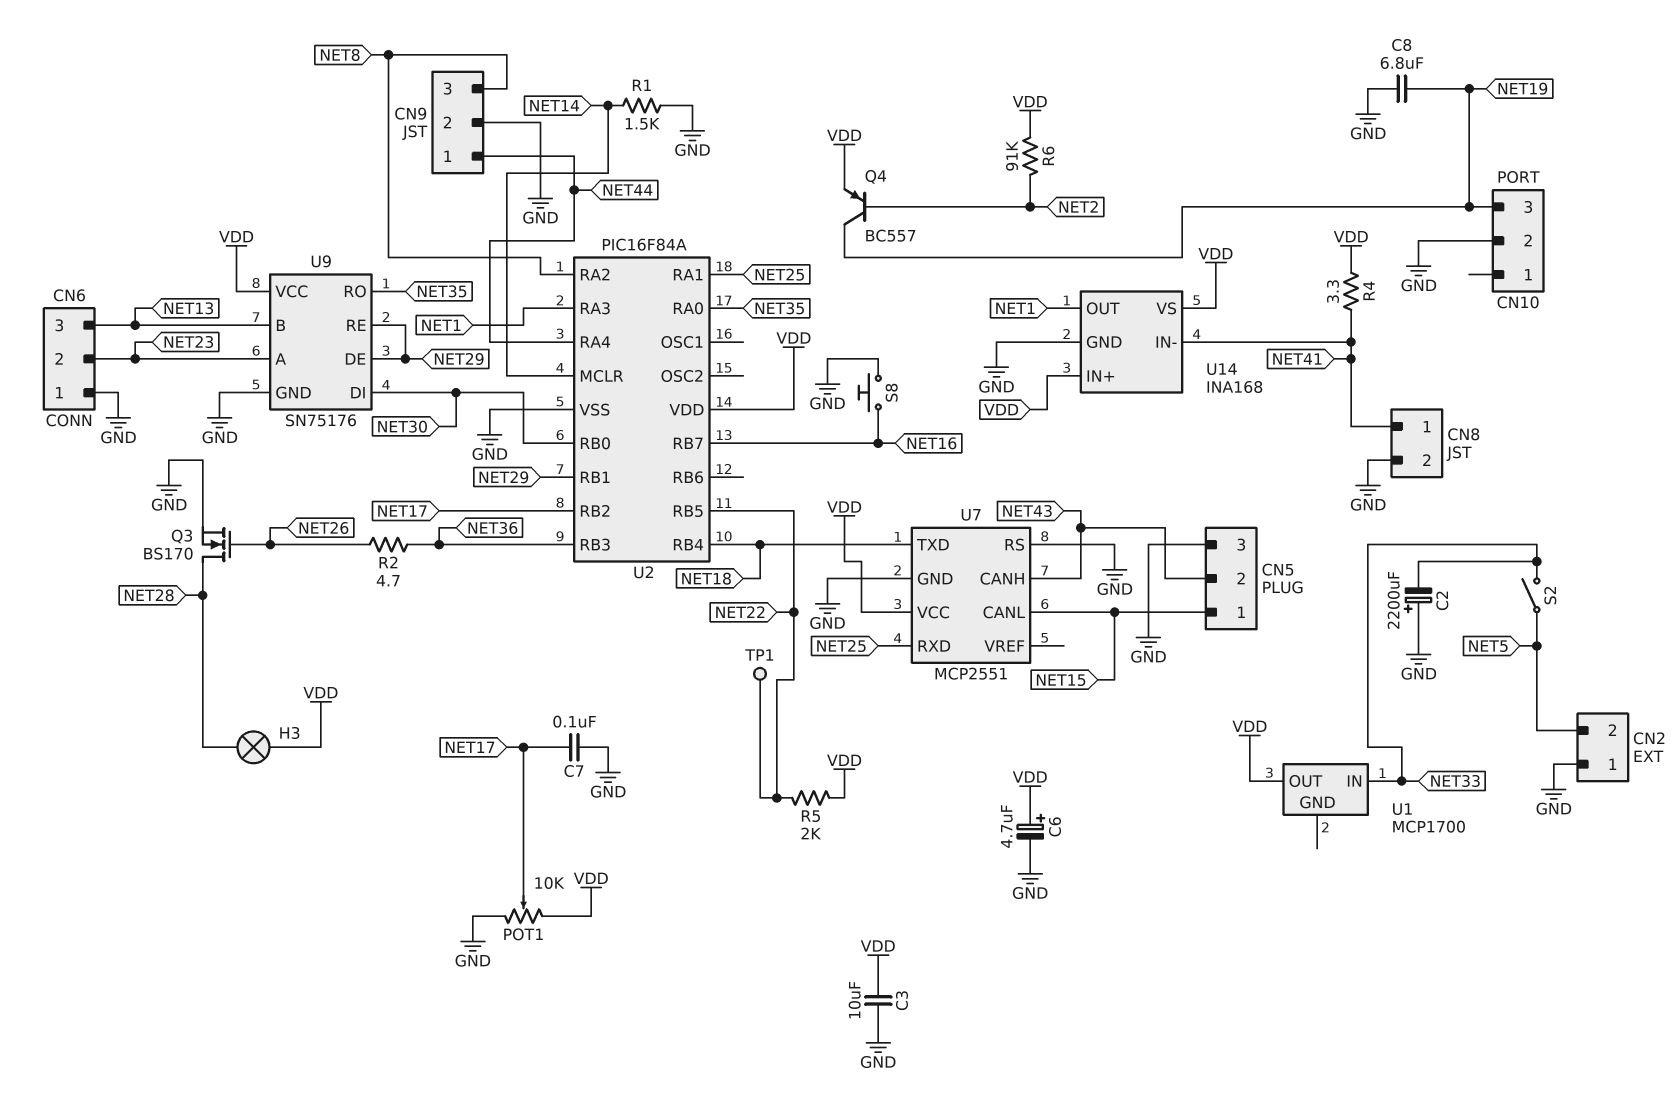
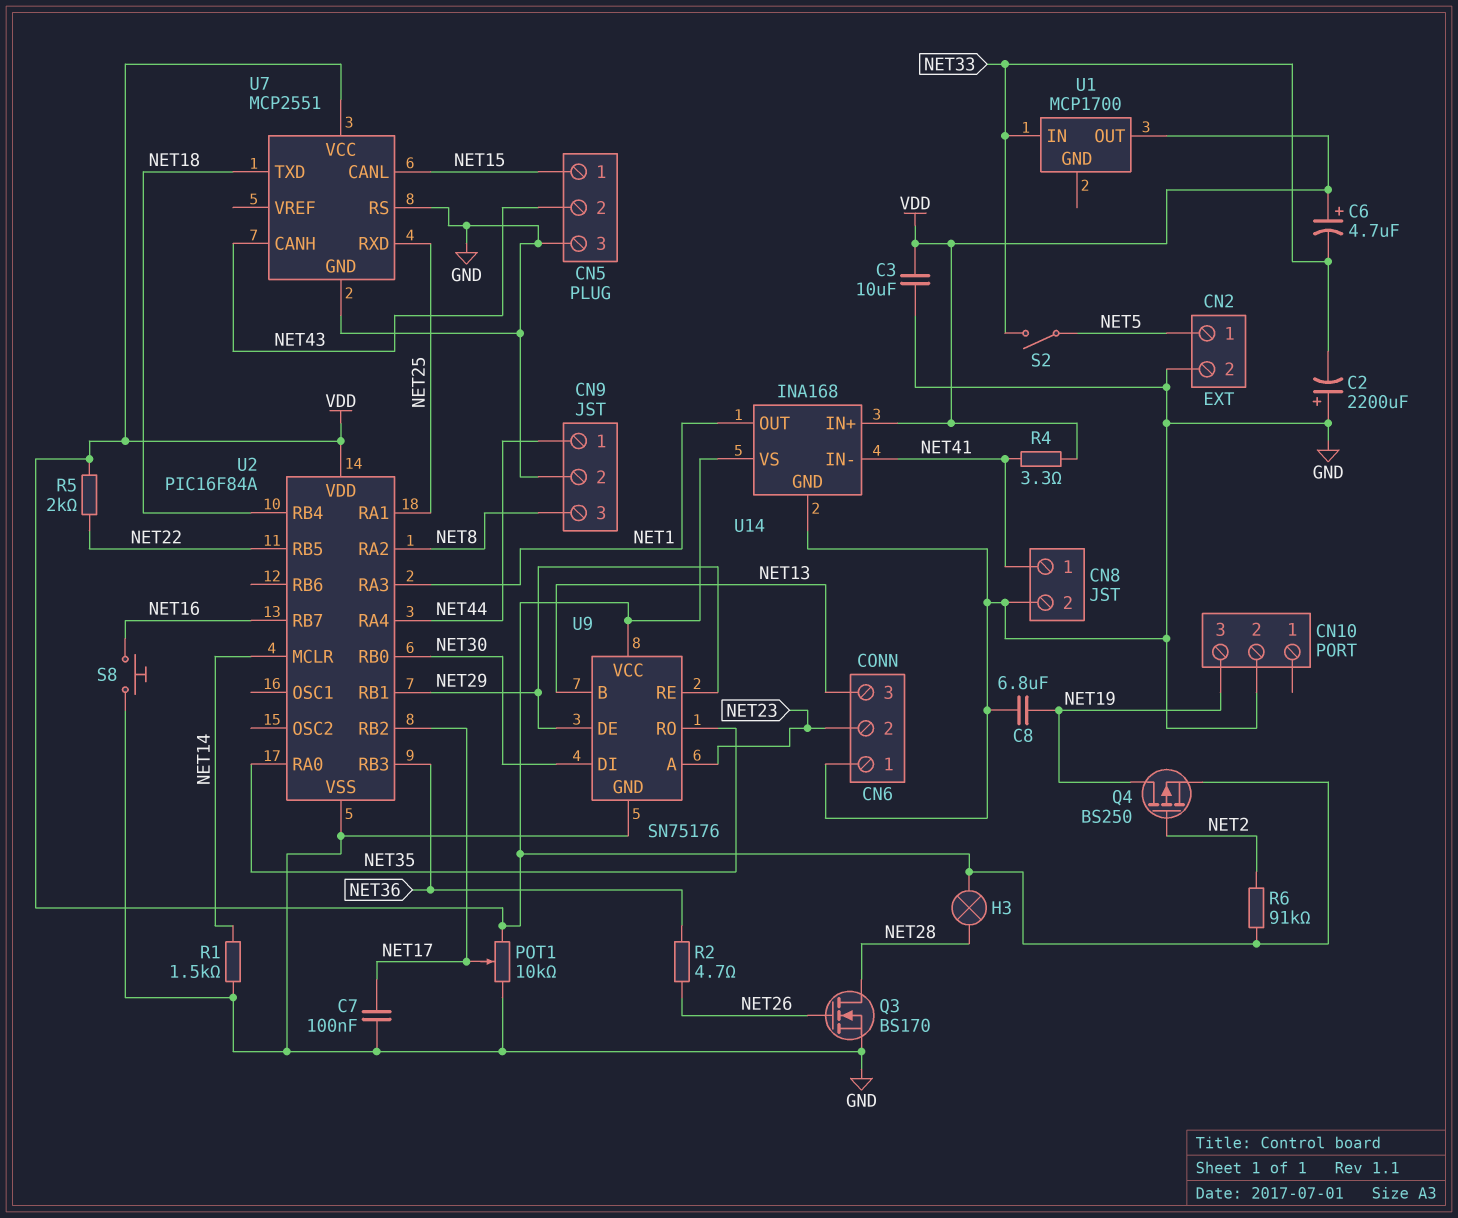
C6: 4.7uF (plus VDD, minus GND) -> 4.7uF (plus VDD, minus NET33)
CN2 pin 1: GND -> NET5
CN2 pin 2: NET5 -> GND
Q4: PNP BC557 (B NET2, C NET19, E VDD) -> PMOS BS250 (G NET2, D NET19, S VDD)
TP1: test point (NET22) -> none

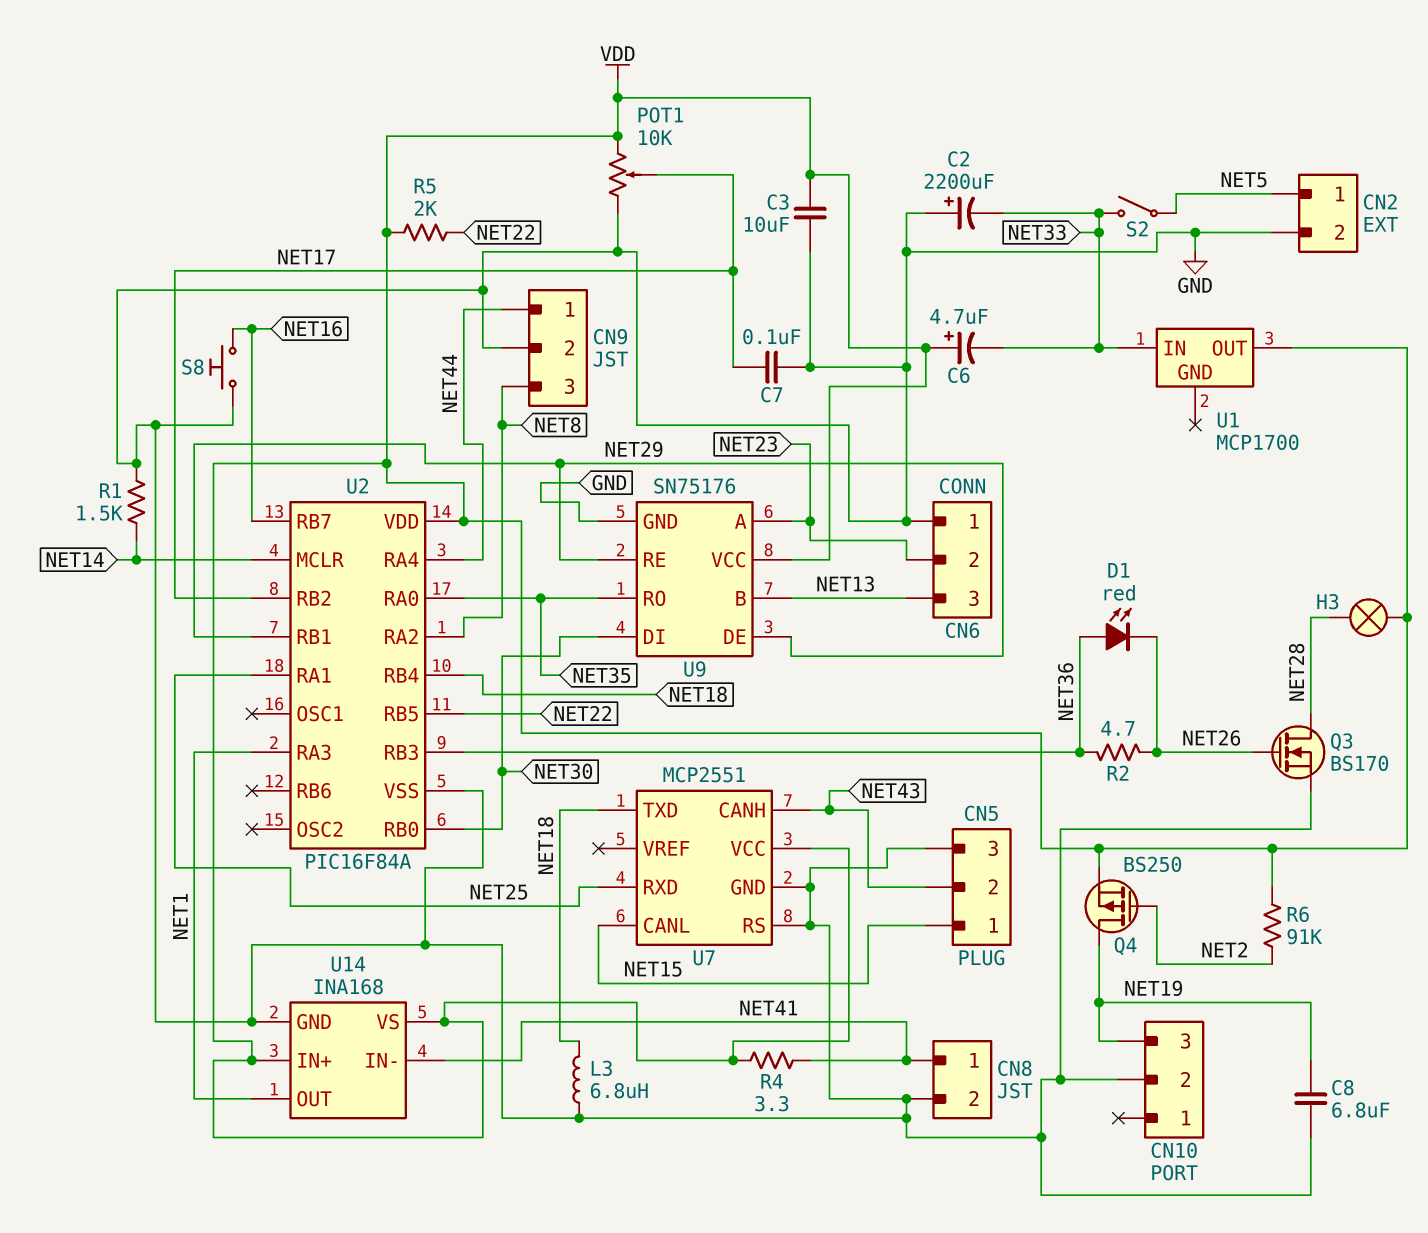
D1: none -> LED red (A NET36, K NET26)
L3: none -> 6.8uH (GND, NET18)

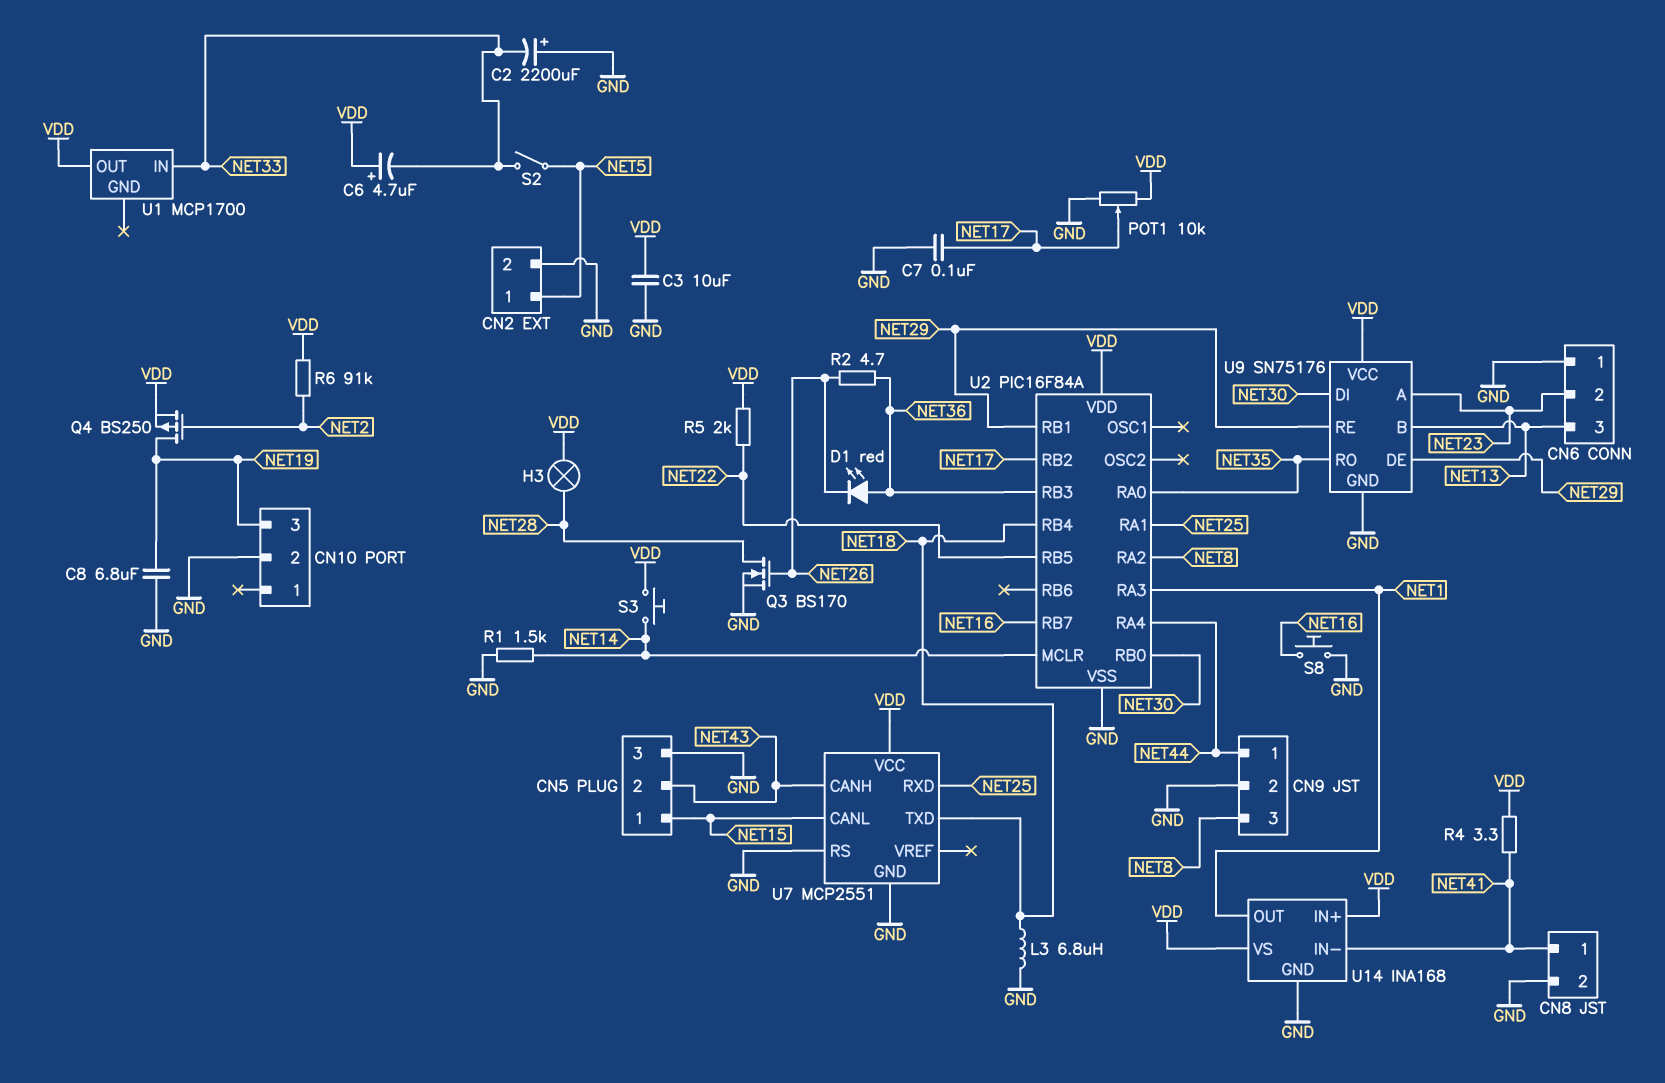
S3: none -> button (NET14, VDD)

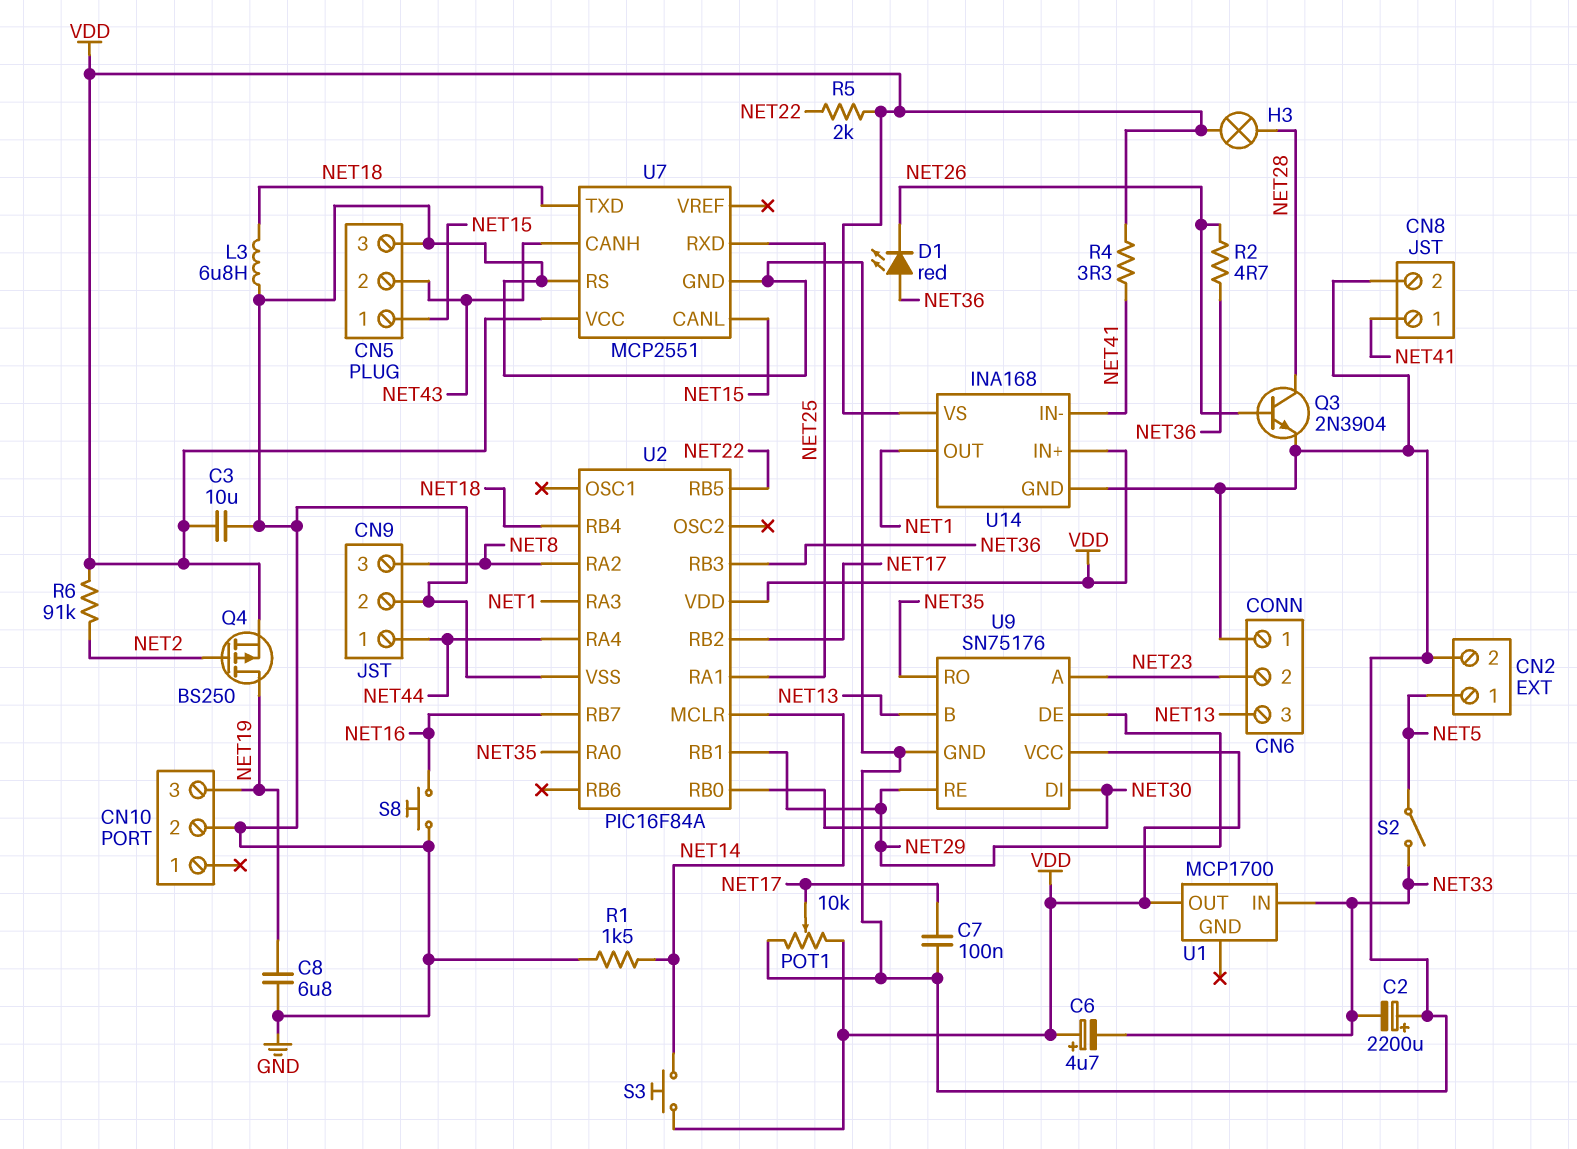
Q3: NMOS BS170 (G NET26, D NET28, S GND) -> NPN 2N3904 (B NET26, C NET28, E GND)

